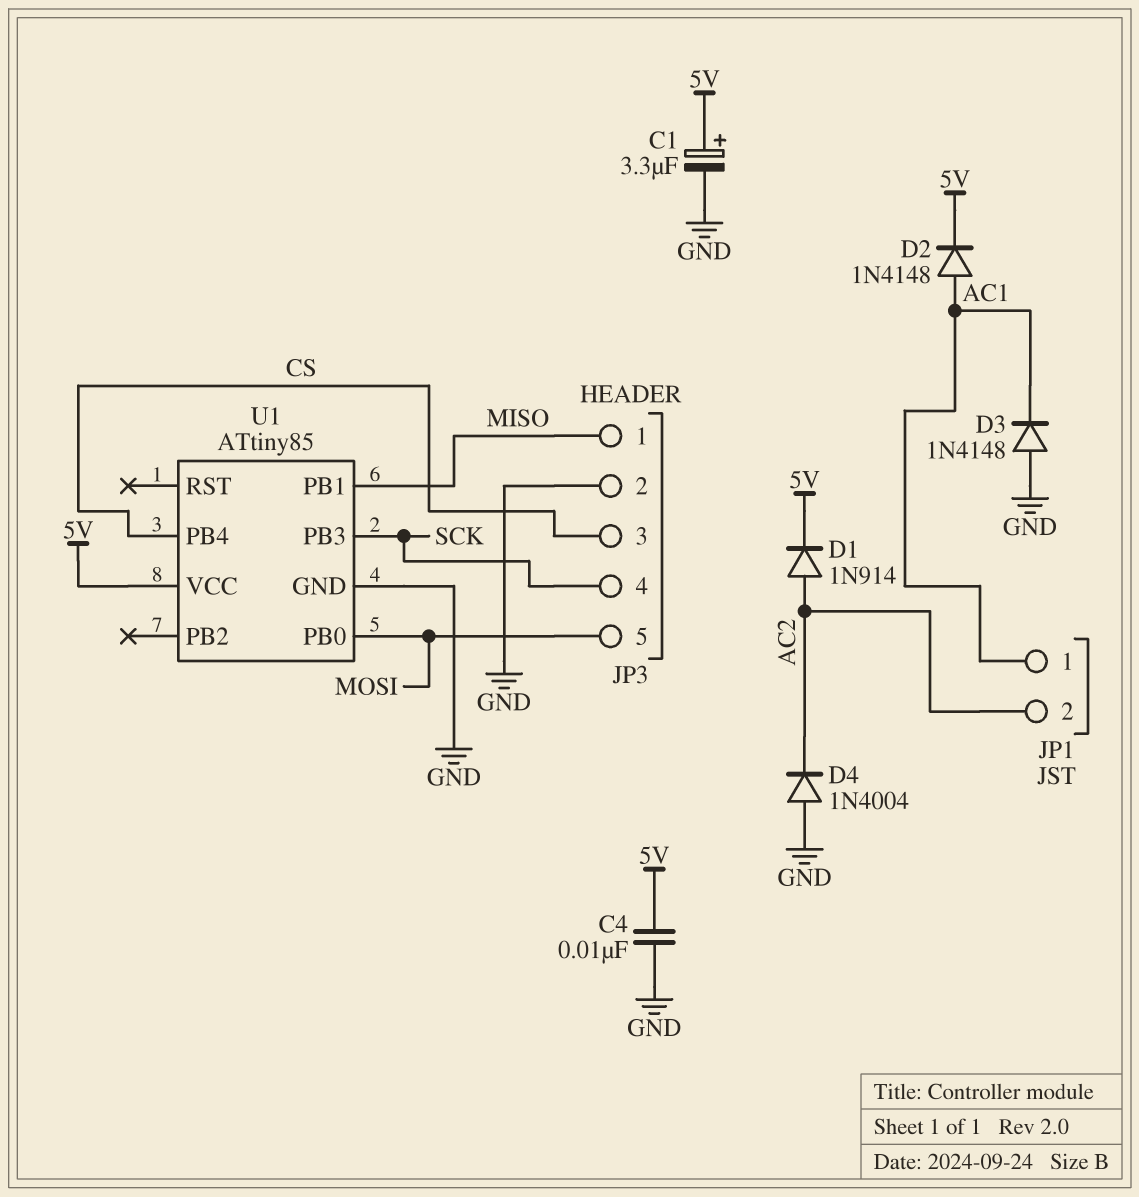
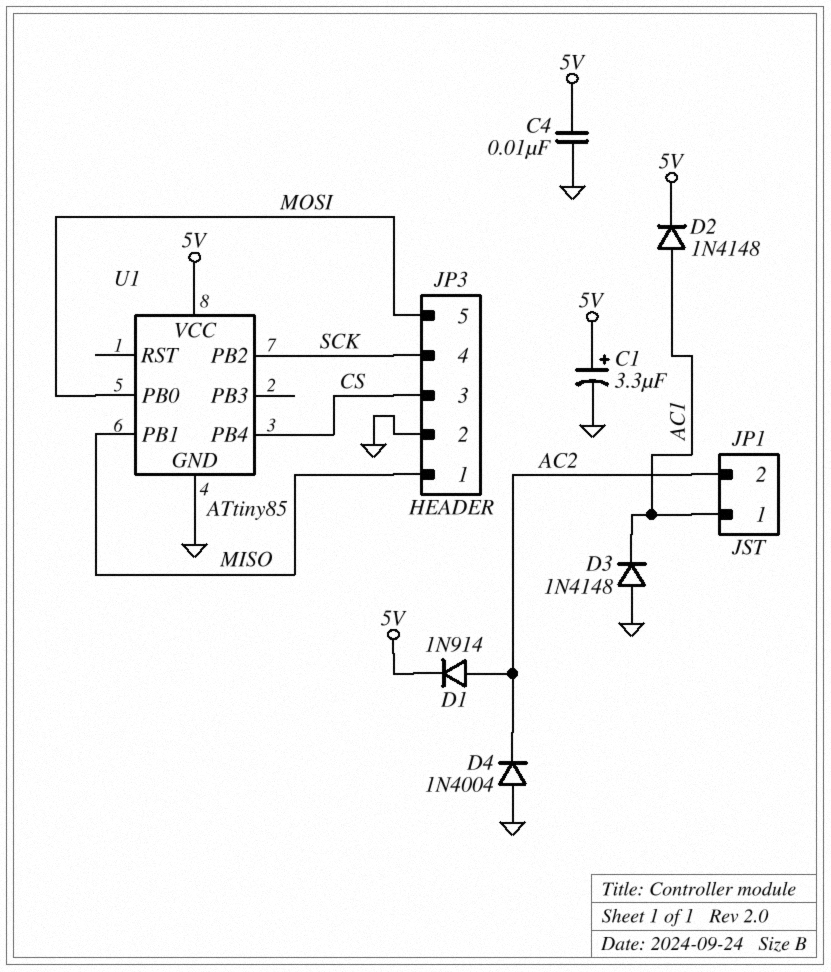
U1 pin PB2: none -> SCK
U1 pin PB3: SCK -> none

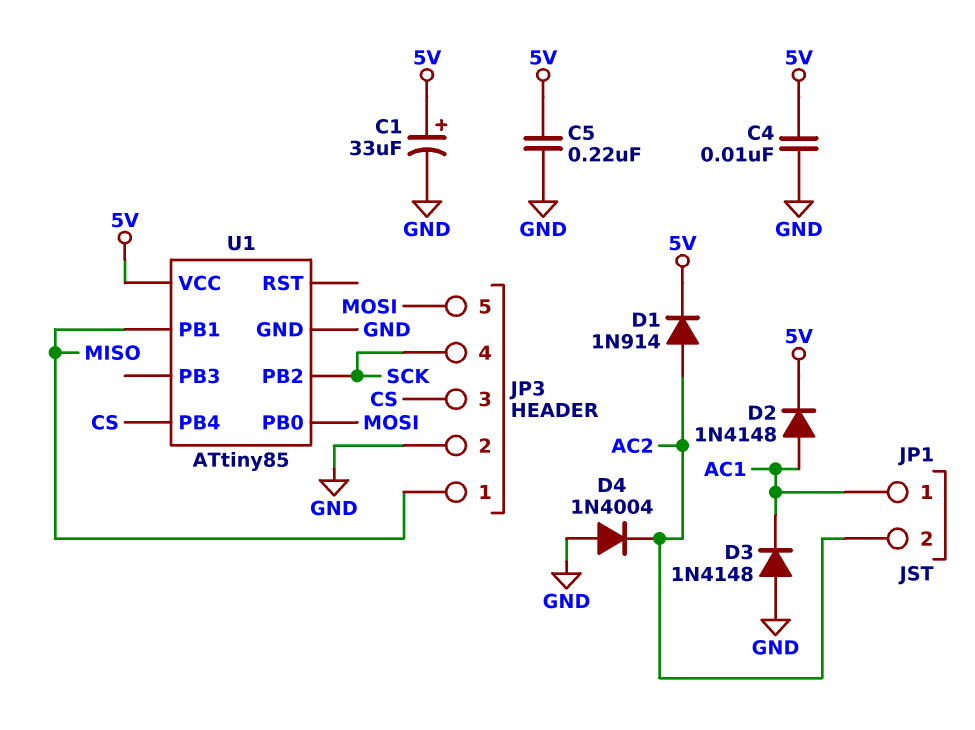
C1: 3.3uF (plus 5V, minus GND) -> 33uF (plus 5V, minus GND)
C5: none -> 220nF (5V, GND)

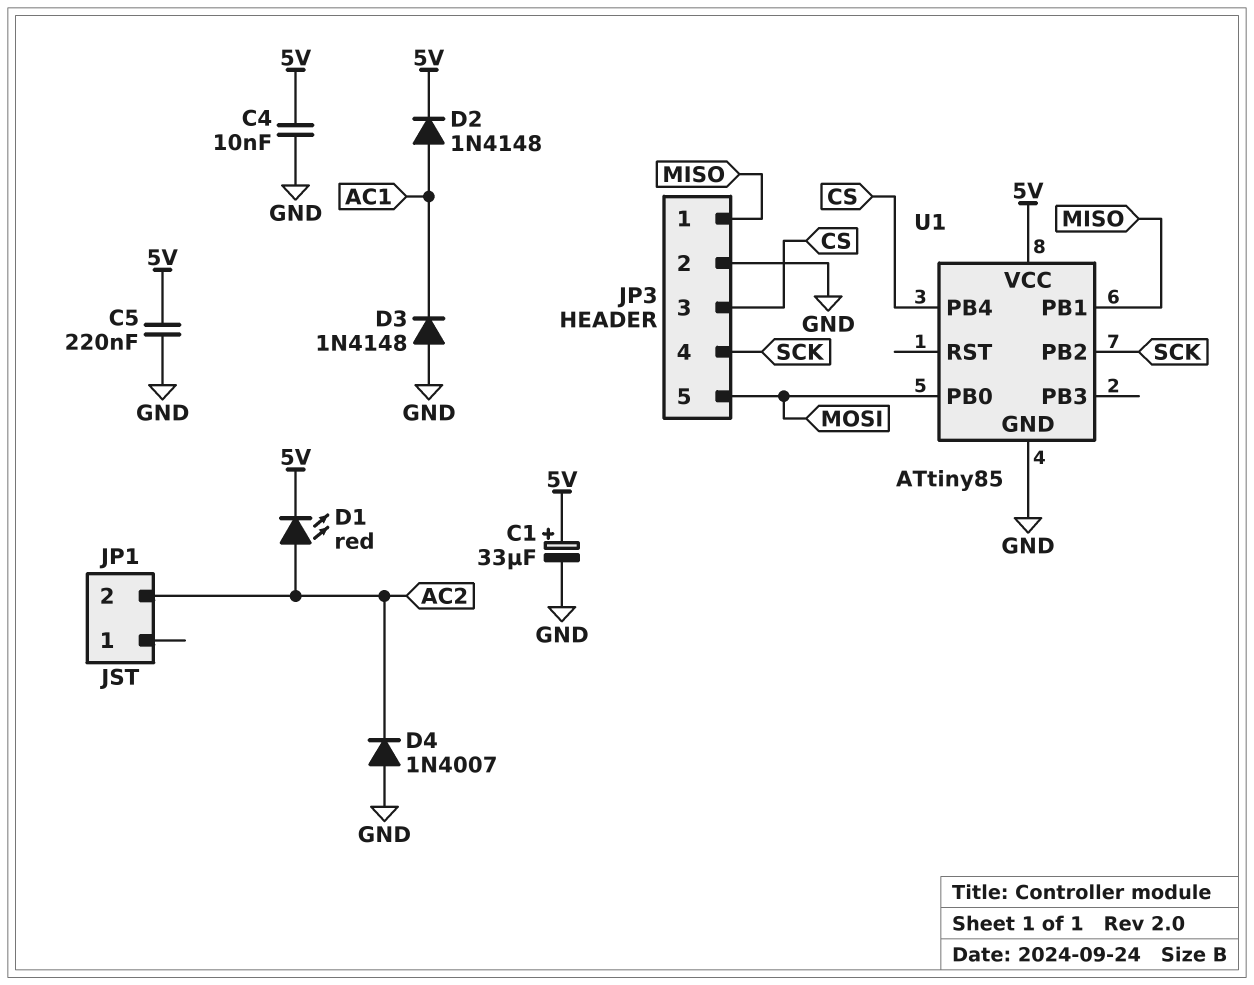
D1: diode 1N914 (A AC2, K 5V) -> LED red (A AC2, K 5V)
D4: diode 1N4004 (A GND, K AC2) -> diode 1N4007 (A GND, K AC2)
JP1 pin 1: AC1 -> none

